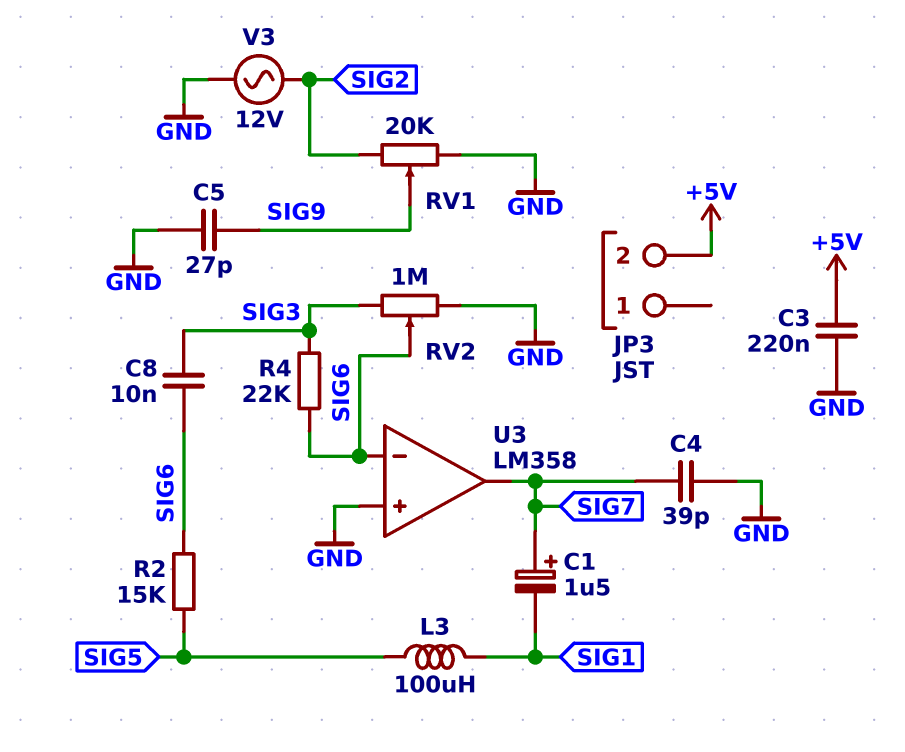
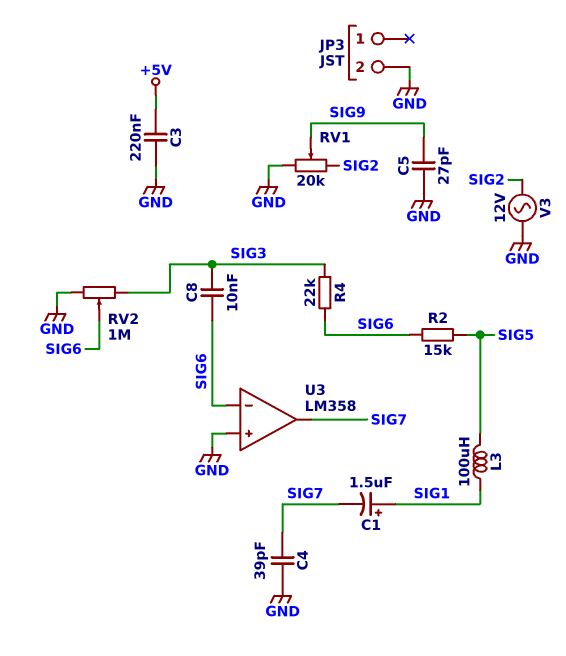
C1: 1.5uF (plus SIG7, minus SIG1) -> 1.5uF (plus SIG1, minus SIG7)
JP3 pin 2: +5V -> GND

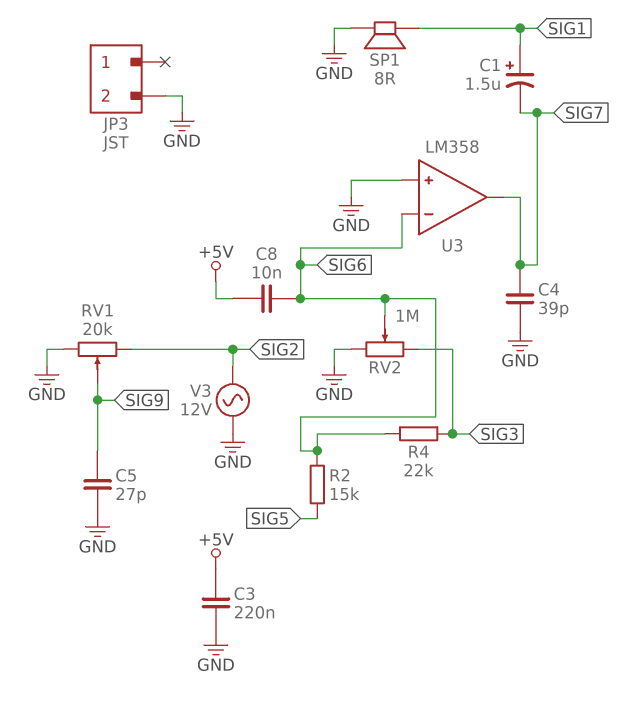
C8: 10nF (SIG3, SIG6) -> 10nF (+5V, SIG6)
L3: 100uH (SIG1, SIG5) -> none
SP1: none -> speaker 8R (GND, SIG1)

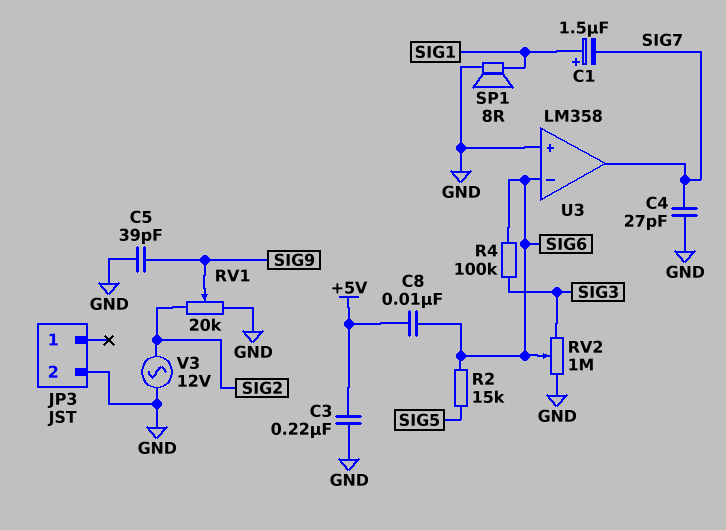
C4: 39pF (GND, SIG7) -> 27pF (GND, SIG7)
C5: 27pF (GND, SIG9) -> 39pF (GND, SIG9)
R4: 22k (SIG3, SIG6) -> 100k (SIG3, SIG6)

